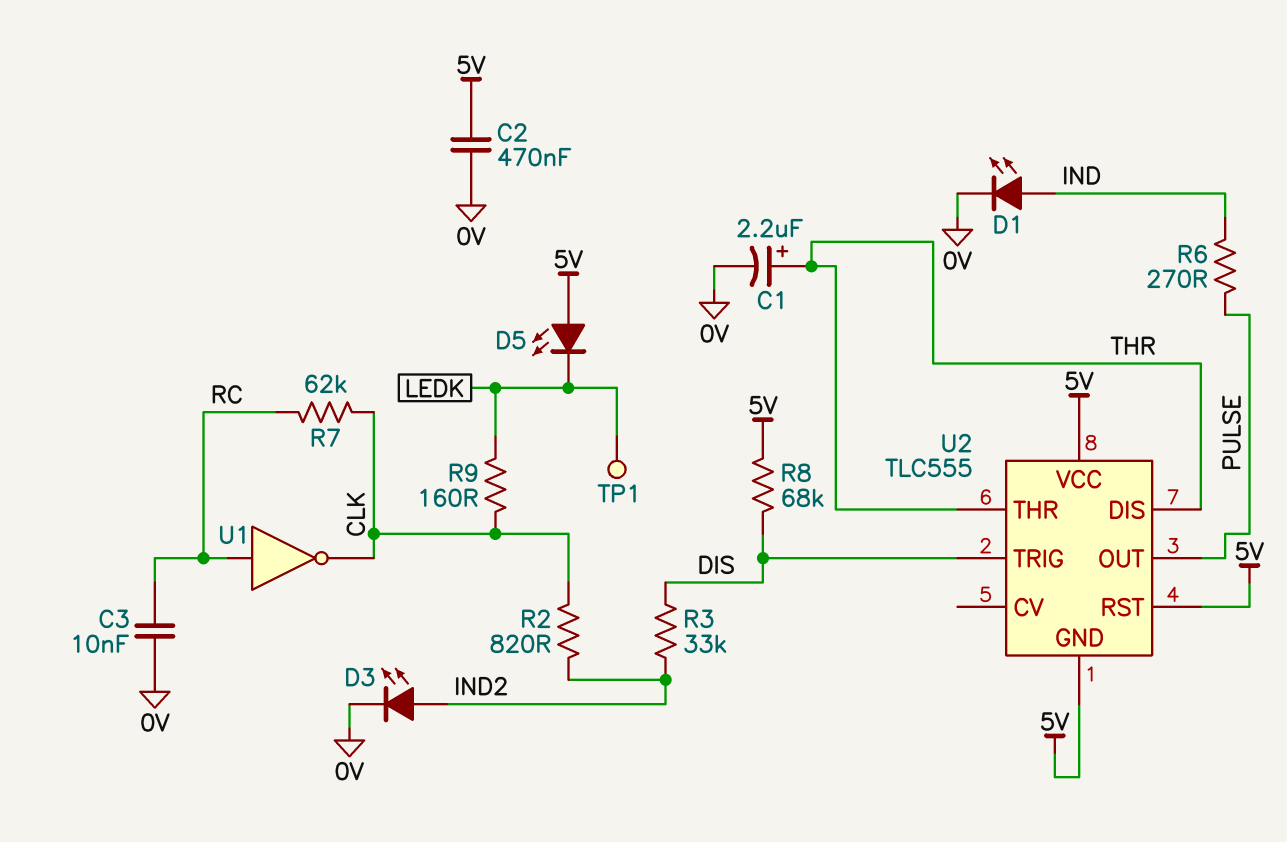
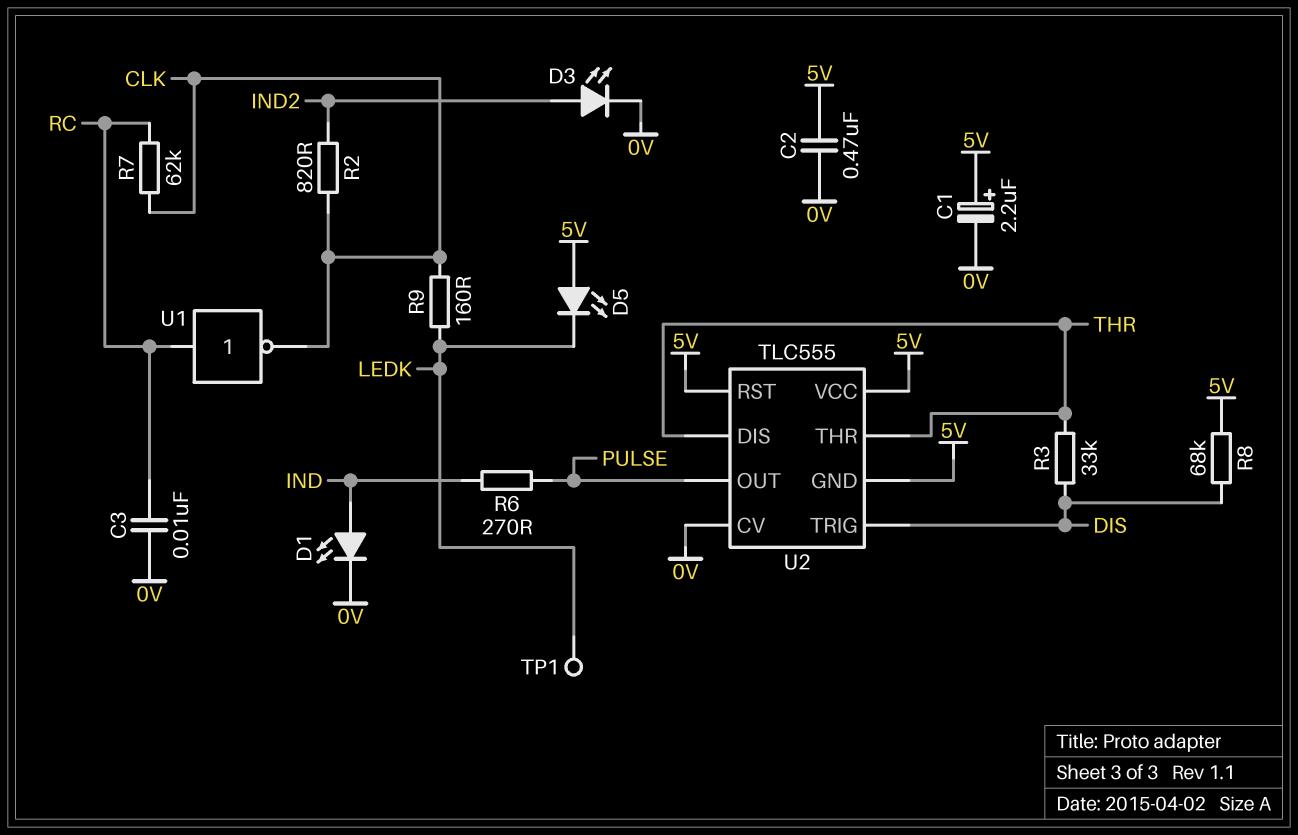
C1: 2.2uF (plus THR, minus 0V) -> 2.2uF (plus 5V, minus 0V)
R3: 33k (DIS, IND2) -> 33k (DIS, THR)
U2 pin CV: none -> 0V

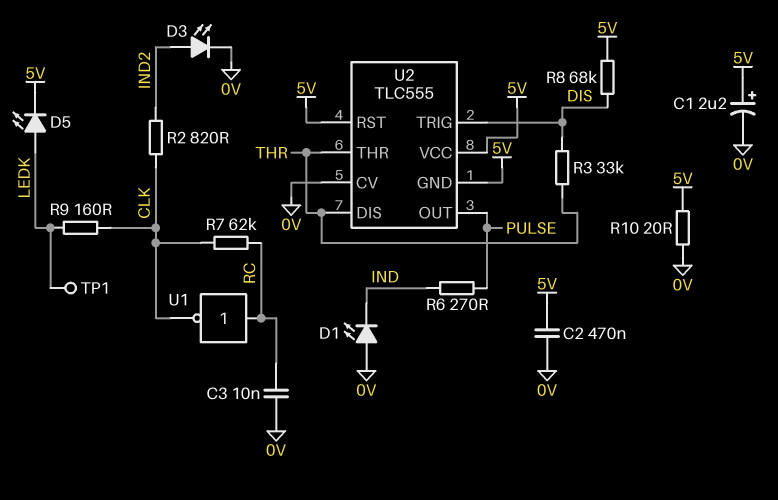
D1: LED (A IND, K 0V) -> LED (A 0V, K IND)
D5: LED (A 5V, K LEDK) -> LED (A LEDK, K 5V)
R10: none -> 20 (0V, 5V)

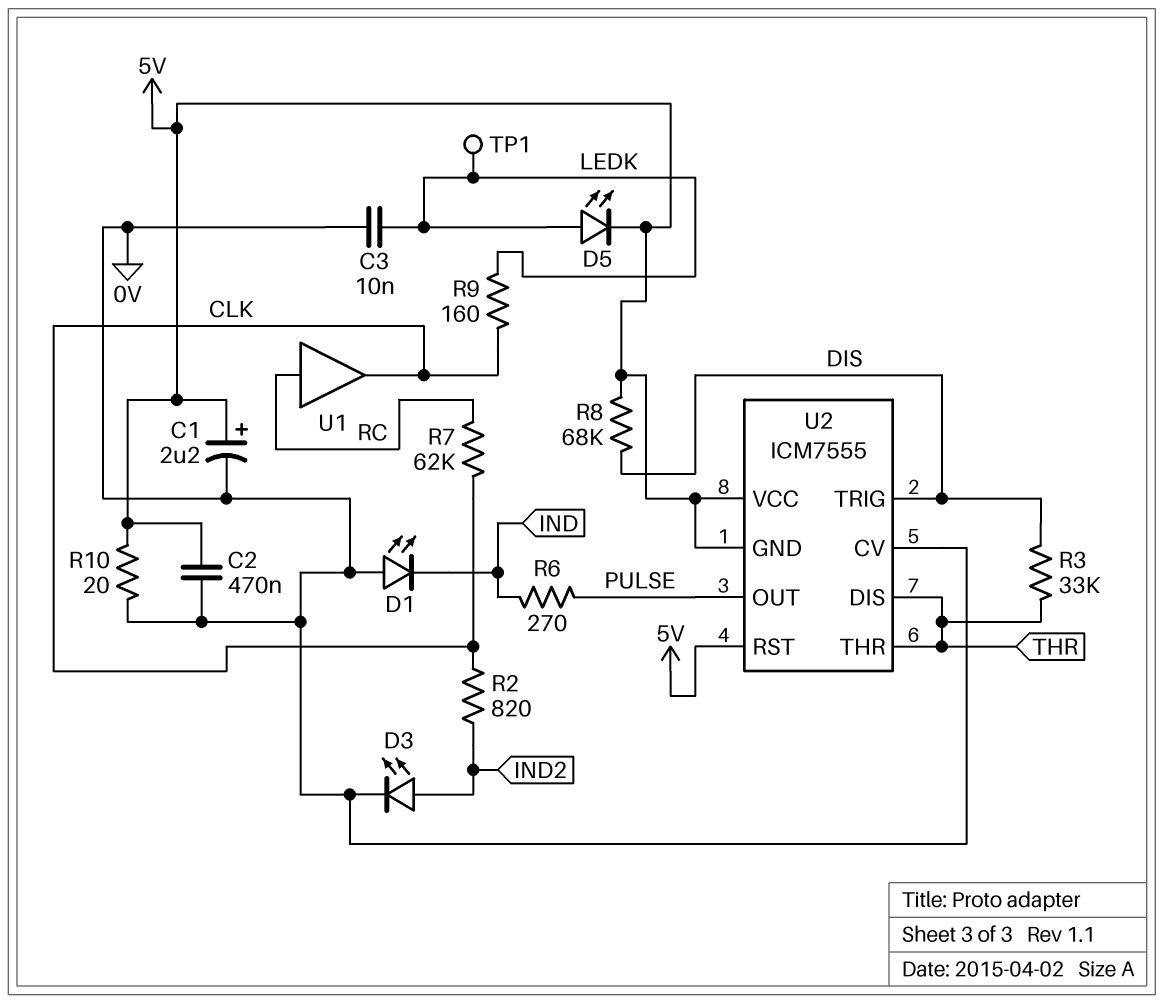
C3: 10nF (0V, RC) -> 10nF (0V, LEDK)
U1: NOT (in RC, out CLK) -> buffer (in RC, out CLK)
U2: TLC555 -> ICM7555

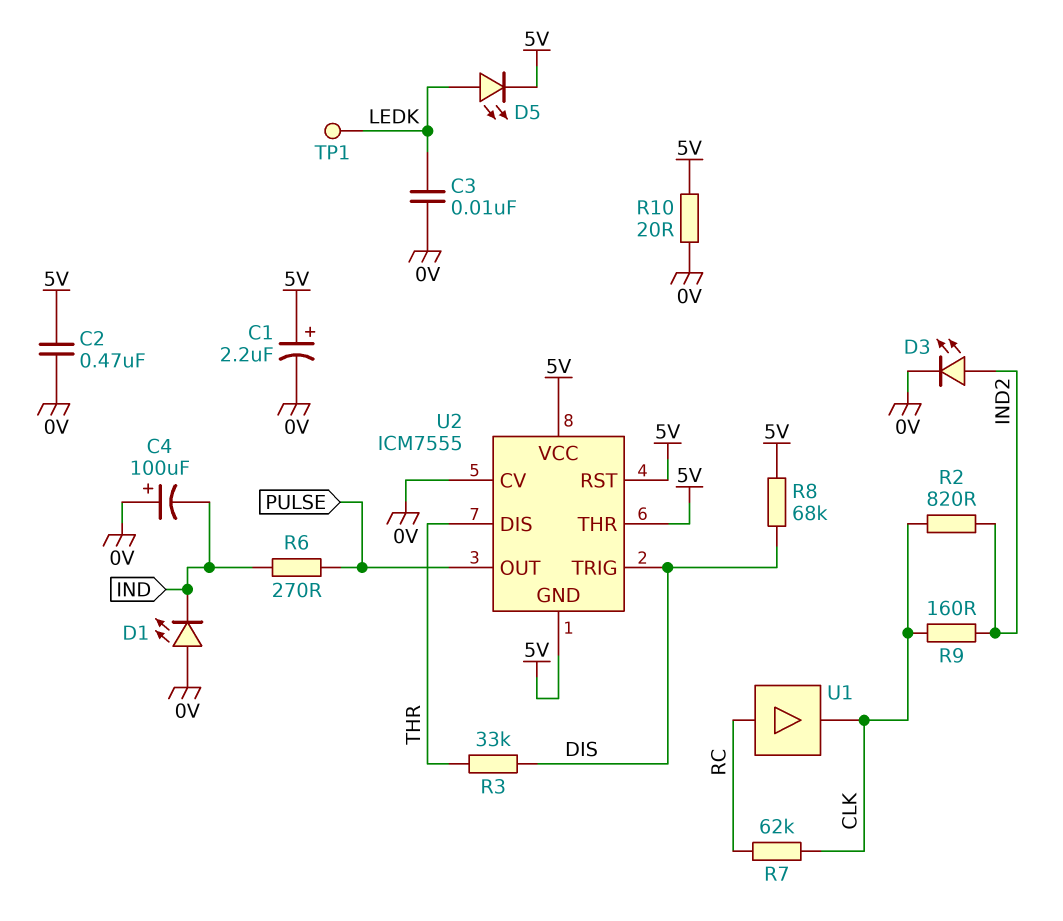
C4: none -> 100uF (plus 0V, minus IND)
R9: 160 (CLK, LEDK) -> 160 (CLK, IND2)
U2 pin THR: THR -> 5V

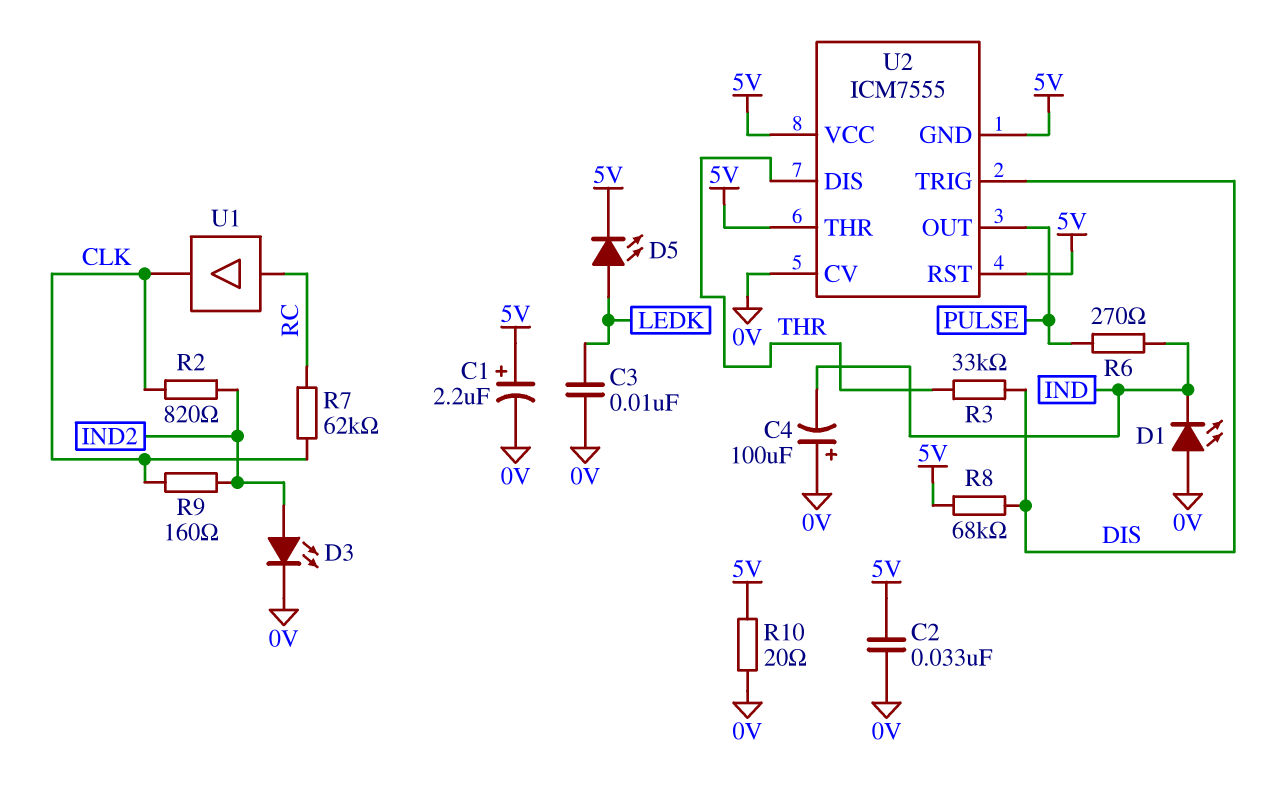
C2: 470nF (0V, 5V) -> 33nF (0V, 5V)
TP1: test point (LEDK) -> none

